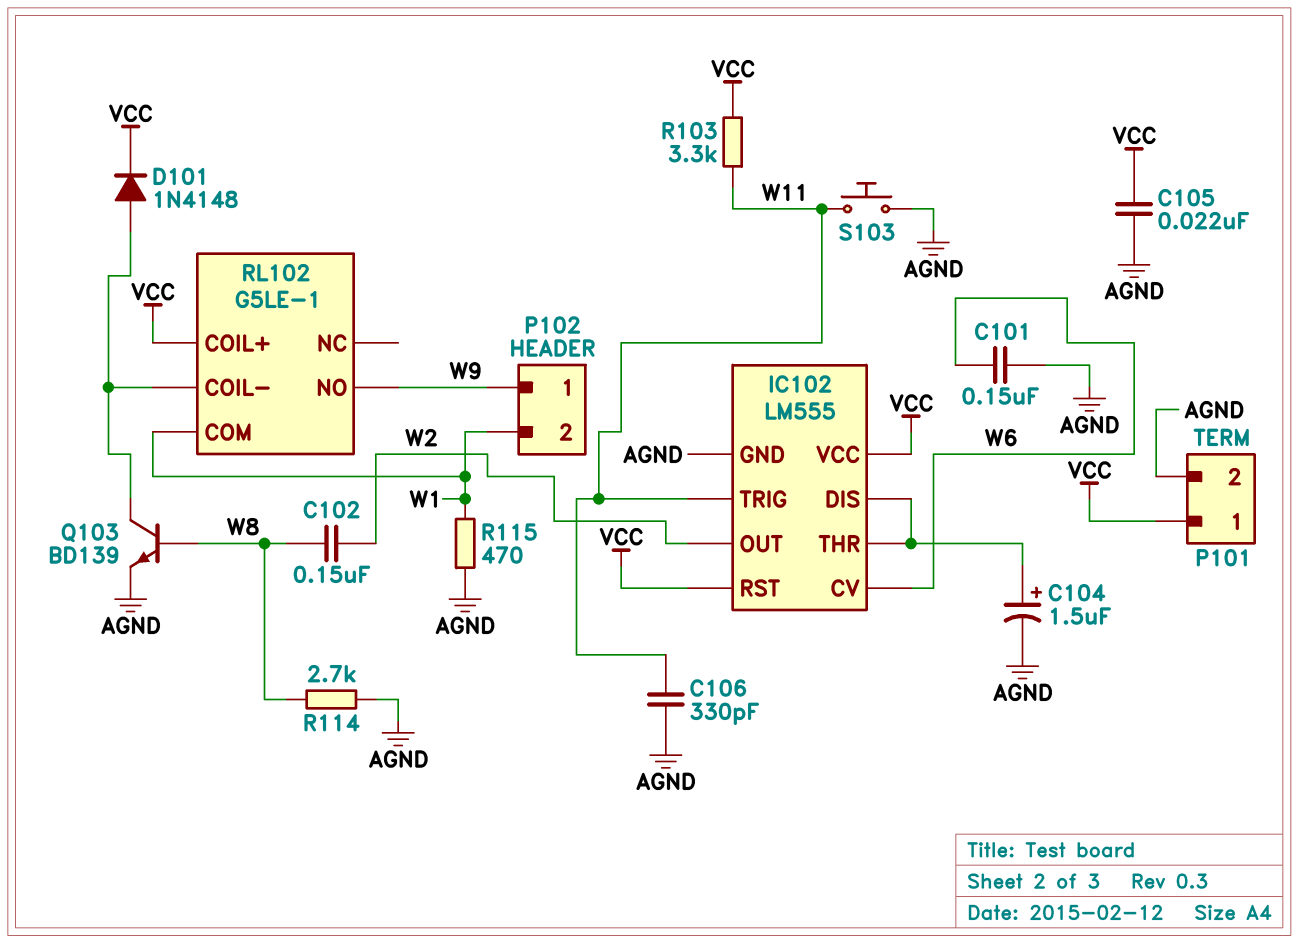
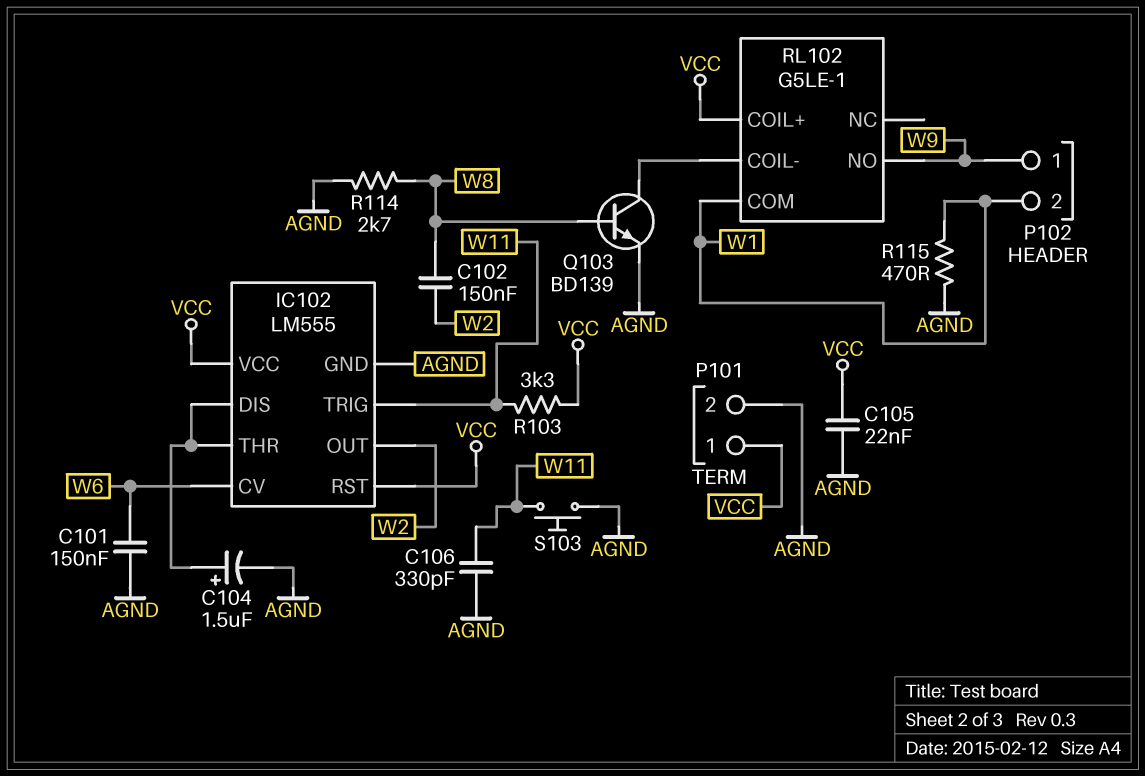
D101: diode 1N4148 (A RL102/COIL-, K VCC) -> none

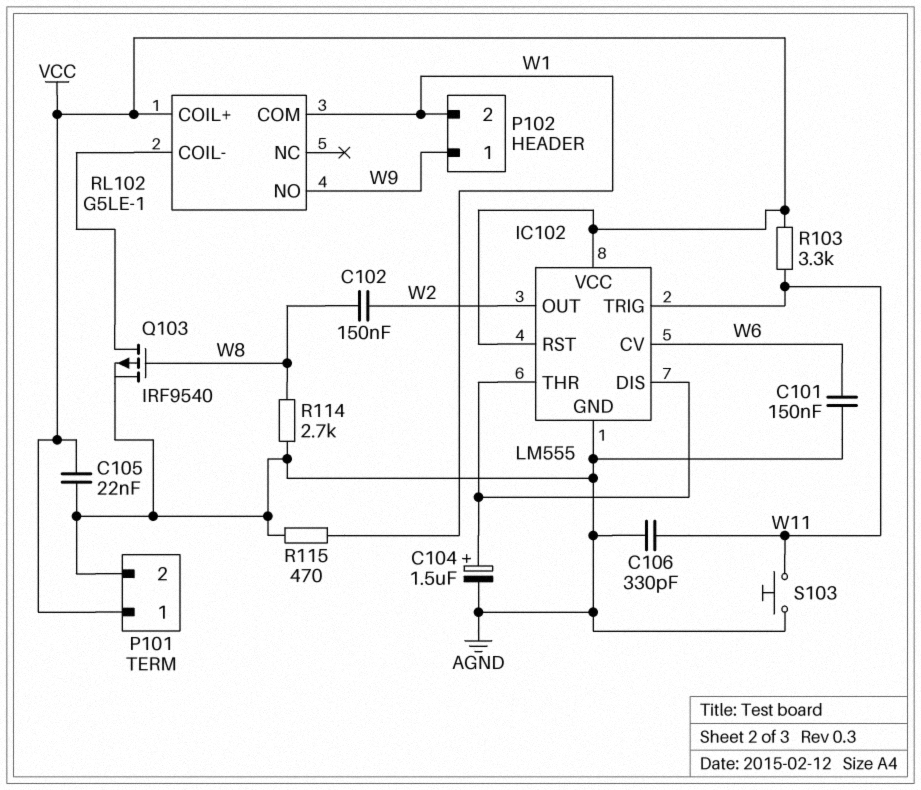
Q103: NPN BD139 (B W8, C RL102/COIL-, E AGND) -> PMOS IRF9540 (G W8, D RL102/COIL-, S AGND)

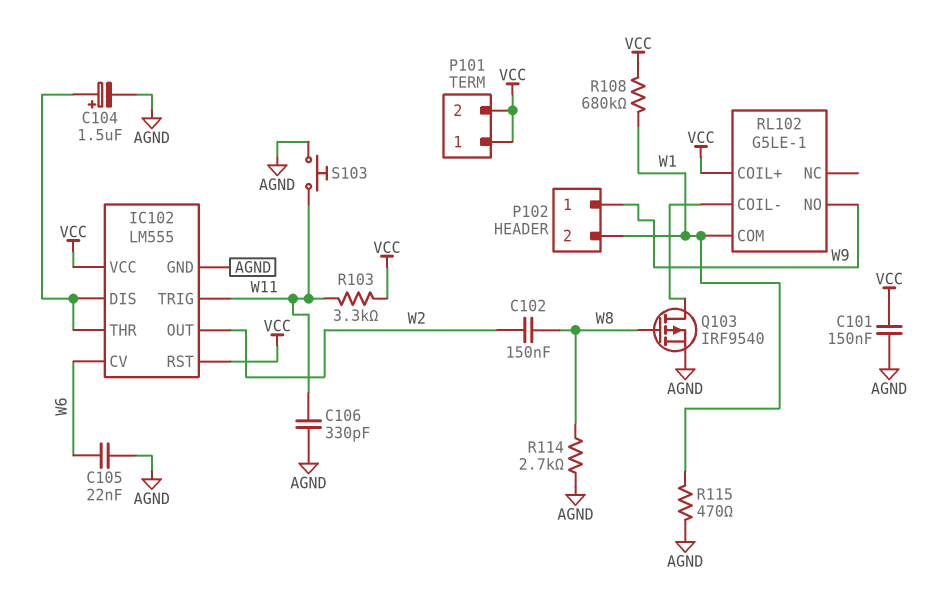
C101: 150nF (AGND, W6) -> 150nF (AGND, VCC)
C105: 22nF (AGND, VCC) -> 22nF (AGND, W6)
P101 pin 2: AGND -> VCC
R108: none -> 680k (VCC, W1)

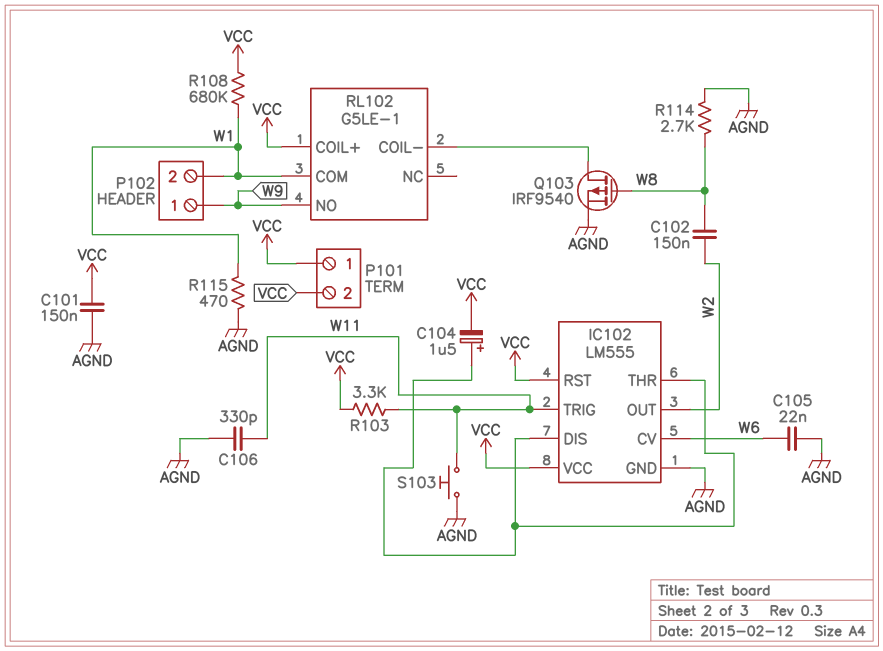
C104: 1.5uF (plus IC102/DIS, minus AGND) -> 1.5uF (plus IC102/DIS, minus VCC)

